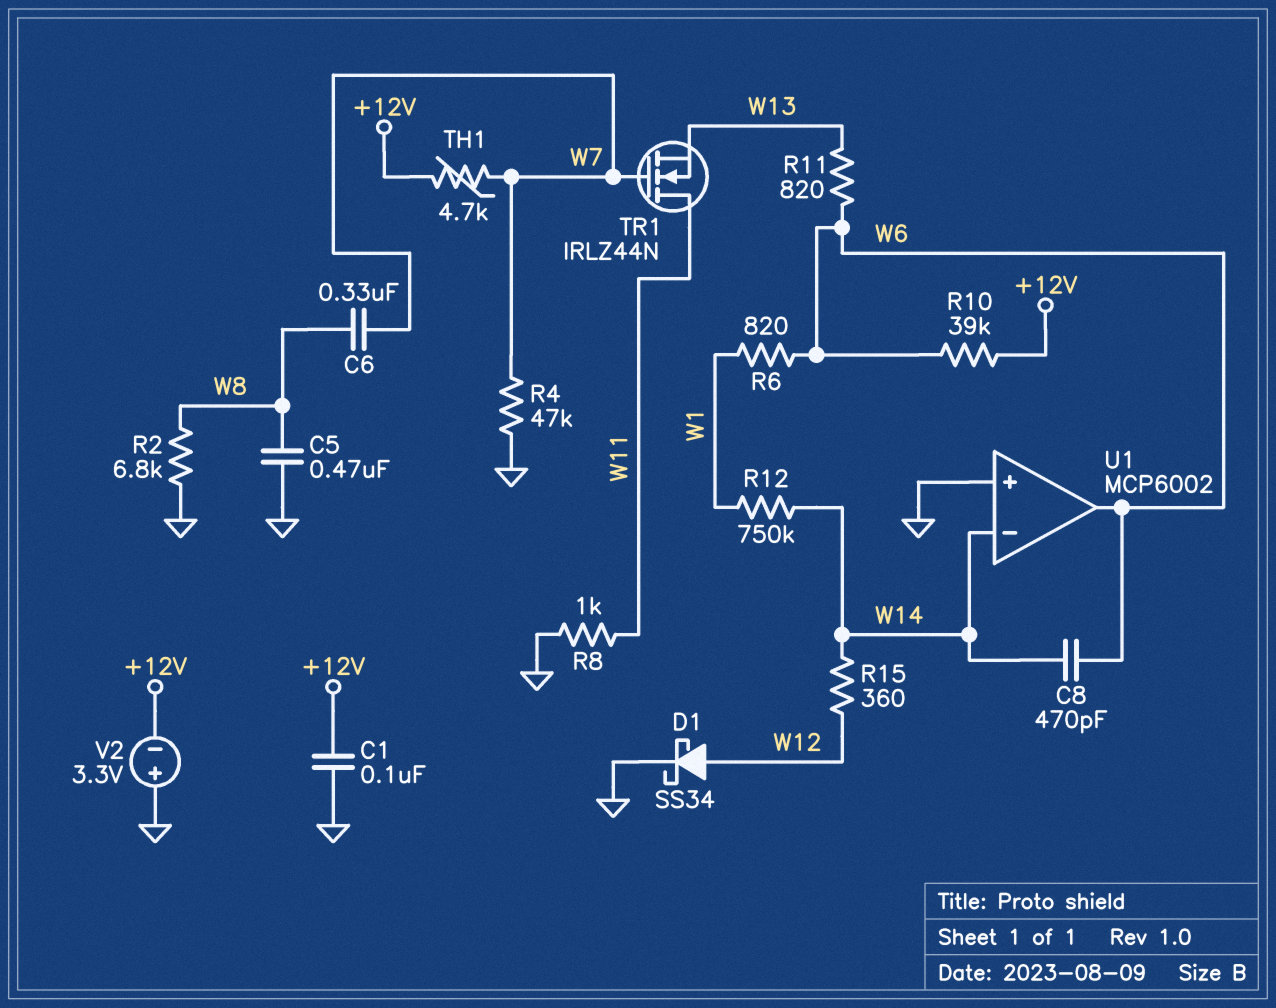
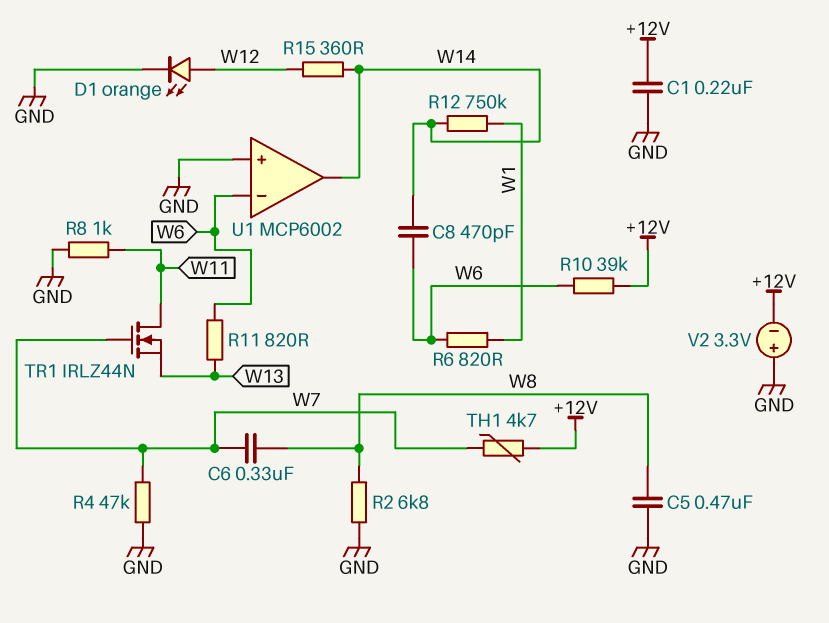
C1: 100nF (+12V, GND) -> 220nF (+12V, GND)
D1: schottky SS34 (A W12, K GND) -> LED orange (A W12, K GND)
U1 pin in-: W14 -> W6
U1 pin out: W6 -> W14

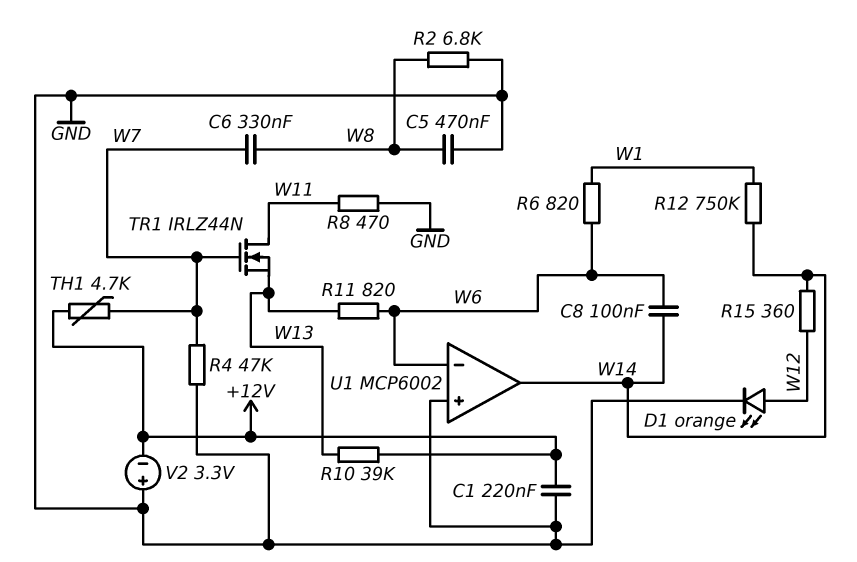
C8: 470pF (W6, W14) -> 100nF (W6, W14)
R8: 1k (GND, W11) -> 470 (GND, W11)
R10: 39k (+12V, W6) -> 39k (+12V, W13)

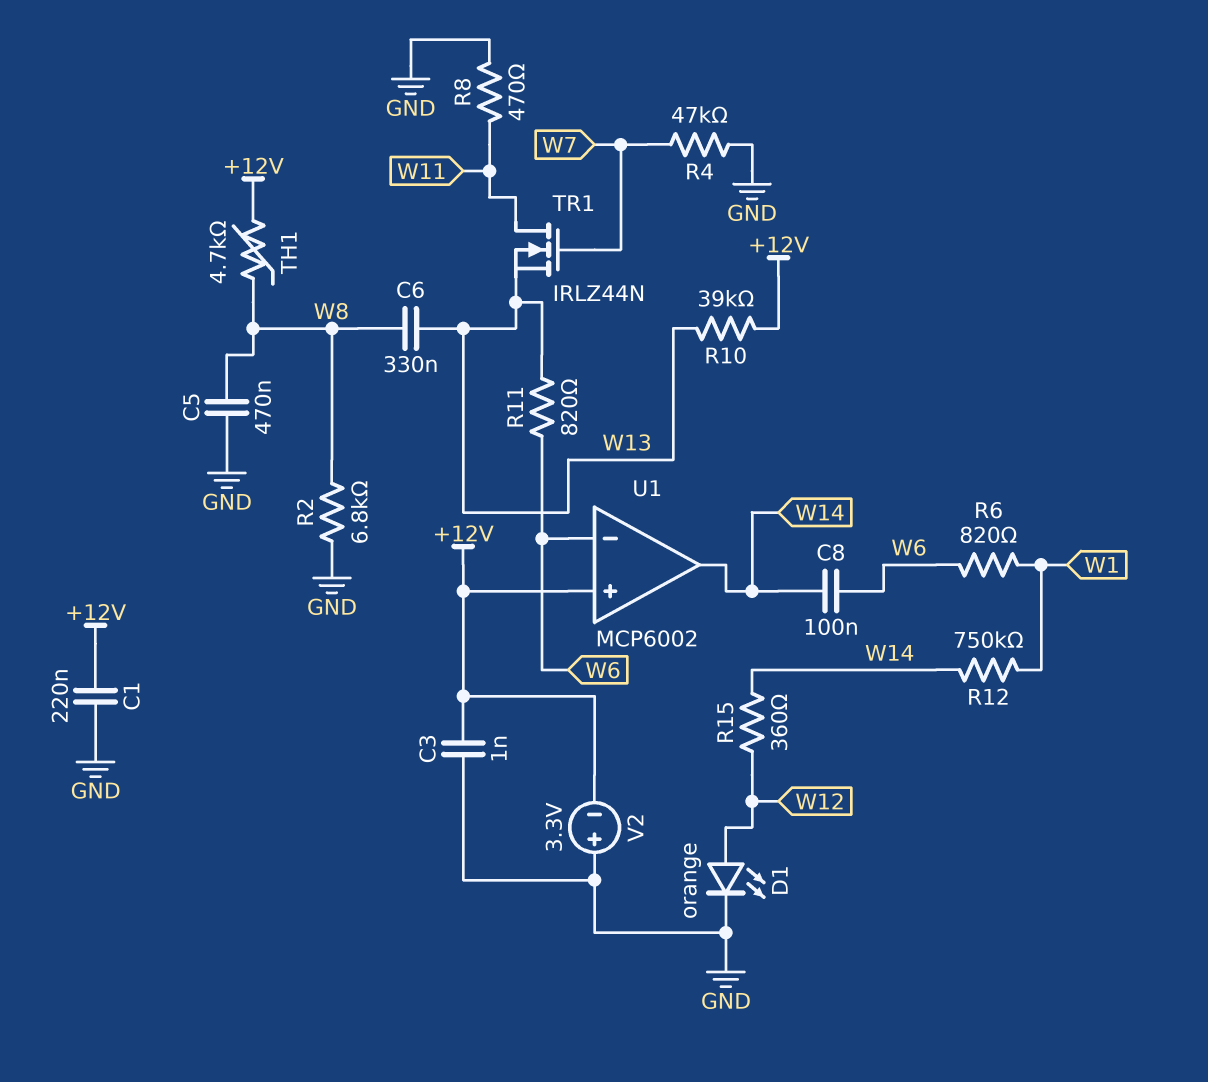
C3: none -> 1nF (+12V, GND)
C6: 330nF (W7, W8) -> 330nF (W8, W13)
TH1: 4.7k (+12V, W7) -> 4.7k (+12V, W8)
U1 pin in+: GND -> +12V

